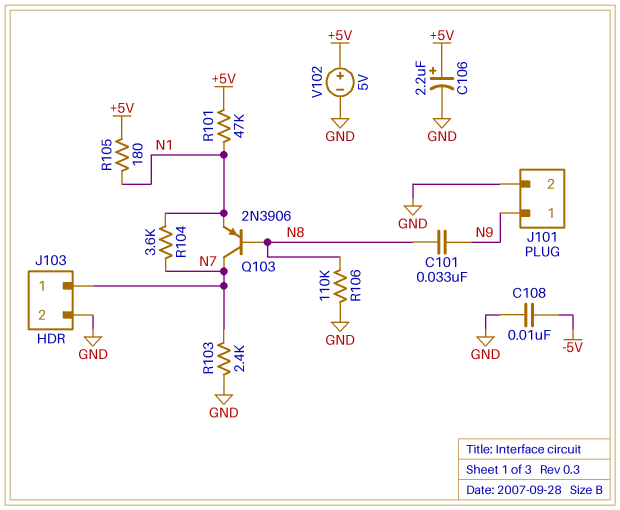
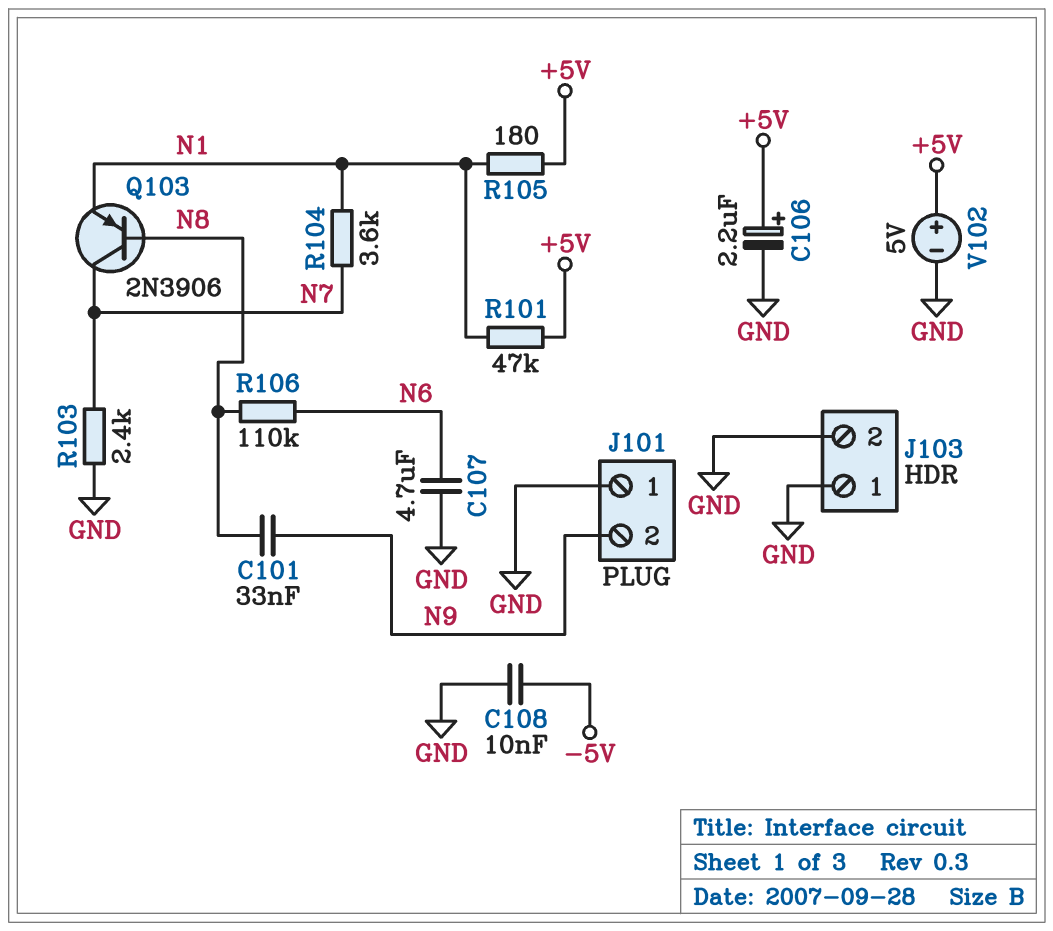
C107: none -> 4.7uF (GND, N6)
J101 pin 1: N9 -> GND
J101 pin 2: GND -> N9
J103 pin 1: N7 -> GND
R106: 110k (GND, N8) -> 110k (N6, N8)

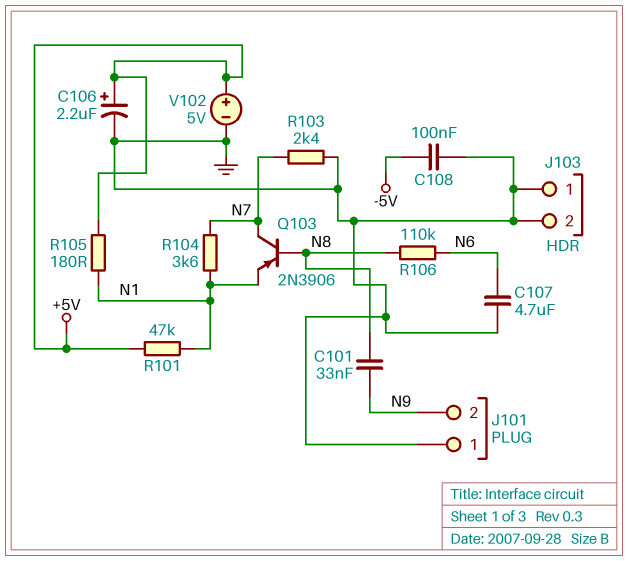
C108: 10nF (-5V, GND) -> 100nF (-5V, GND)

